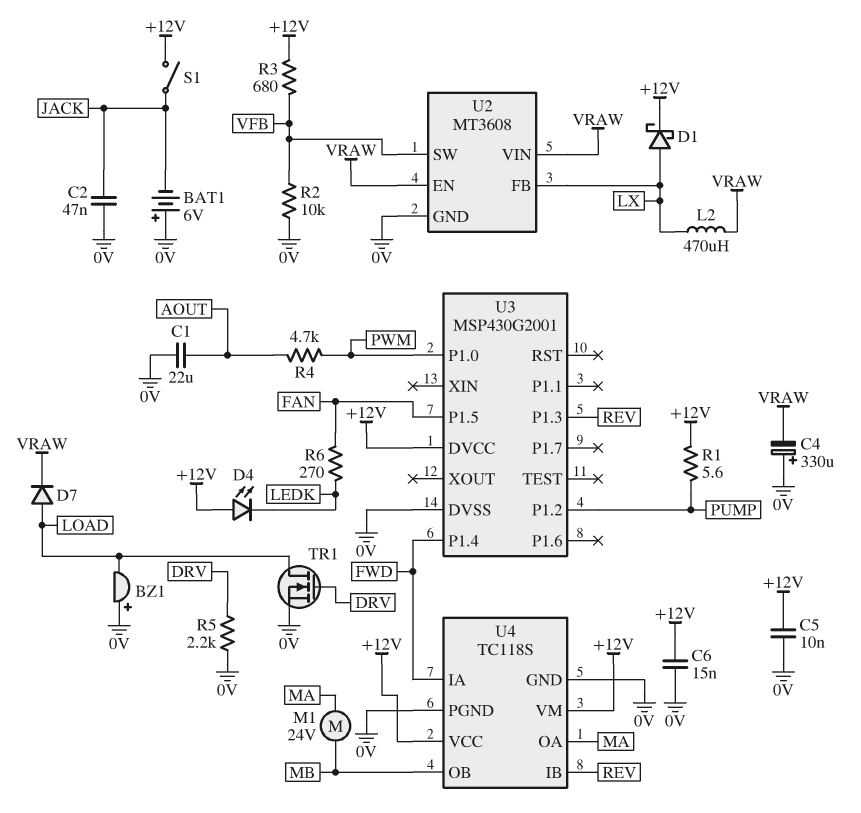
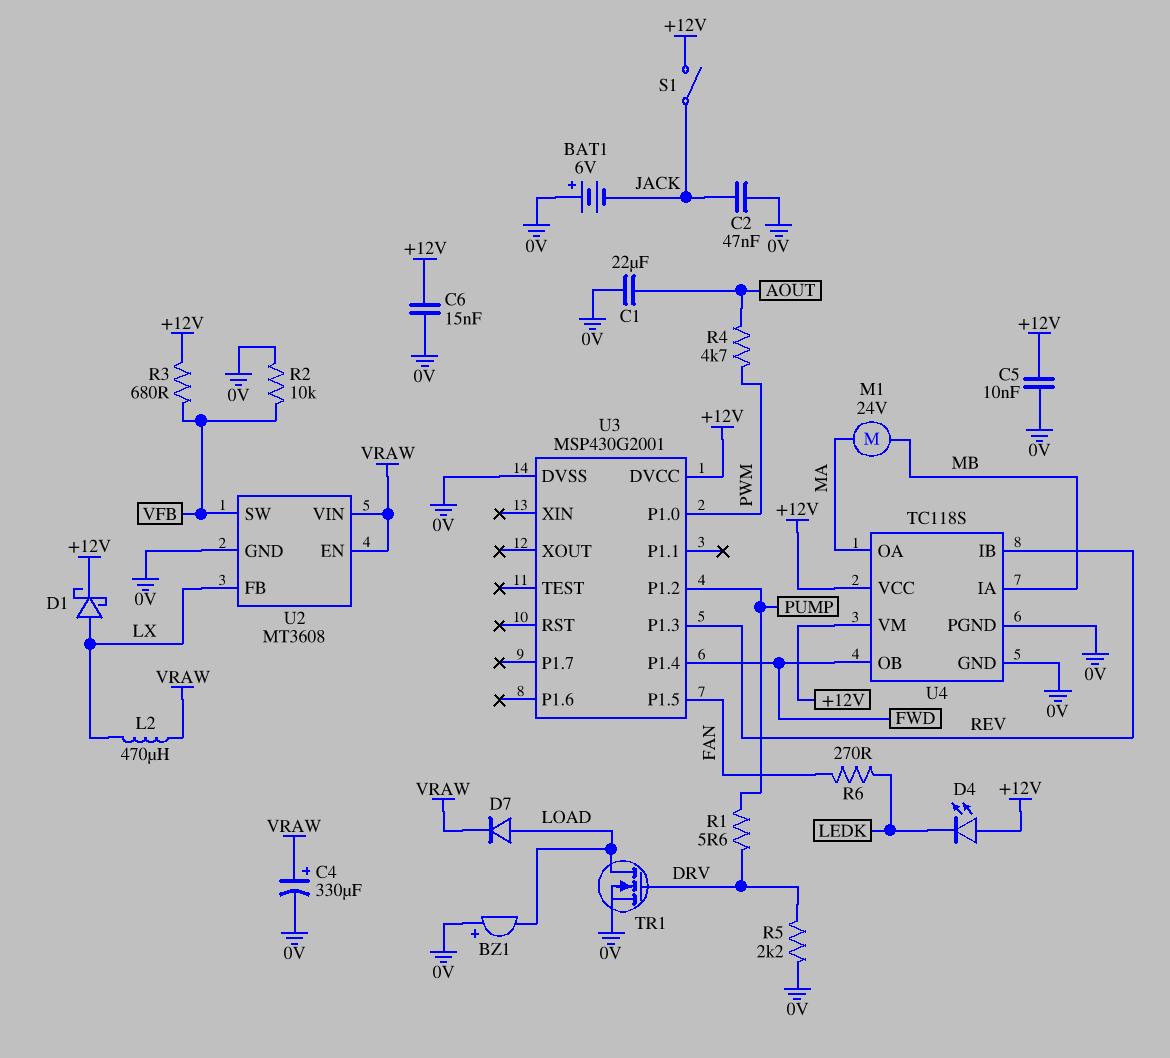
C4: 330uF (plus 0V, minus VRAW) -> 330uF (plus VRAW, minus 0V)
R1: 5.6 (+12V, PUMP) -> 5.6 (DRV, PUMP)
U4 pin IA: FWD -> MB
U4 pin OB: MB -> FWD

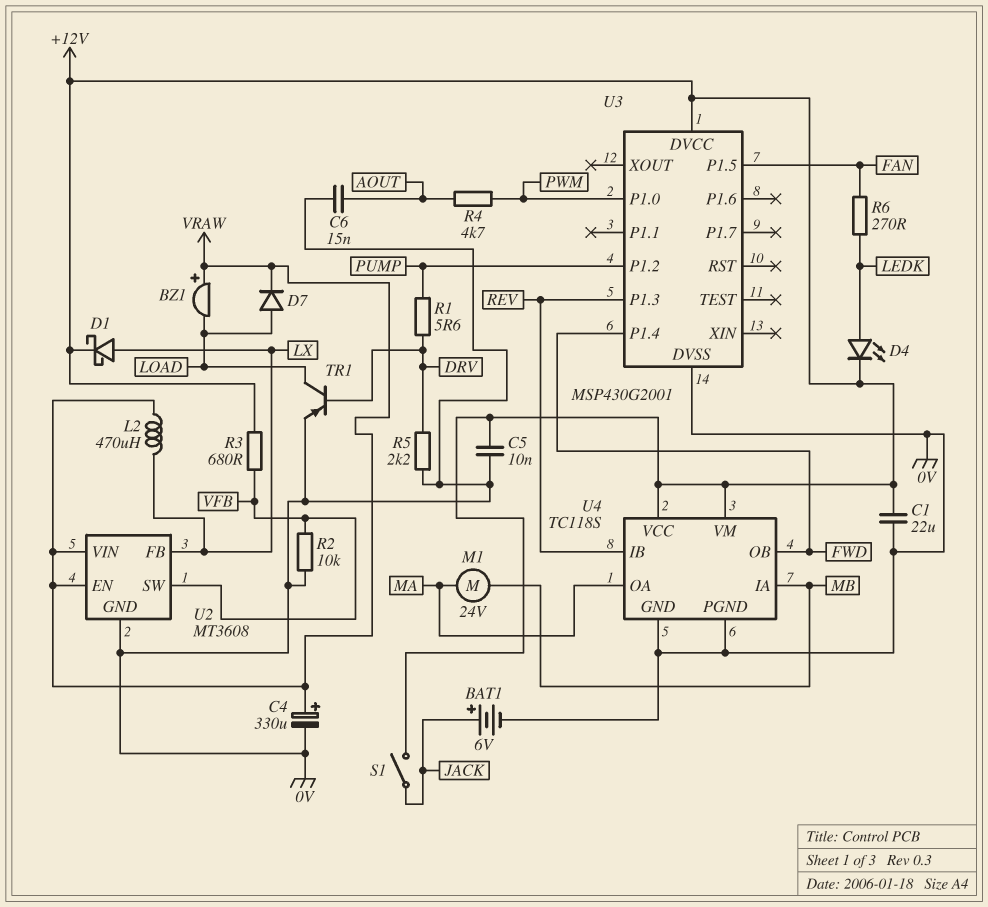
BAT1: 6V (plus 0V, minus JACK) -> 6V (plus JACK, minus 0V)
BZ1: buzzer (plus 0V, minus LOAD) -> buzzer (plus VRAW, minus LOAD)
C1: 22uF (0V, AOUT) -> 22uF (+12V, 0V)
C2: 47nF (0V, JACK) -> none
C6: 15nF (+12V, 0V) -> 15nF (0V, AOUT)
D4: LED (A +12V, K LEDK) -> LED (A LEDK, K +12V)
TR1: NMOS (G DRV, D LOAD, S 0V) -> PNP (B DRV, C LOAD, E 0V)

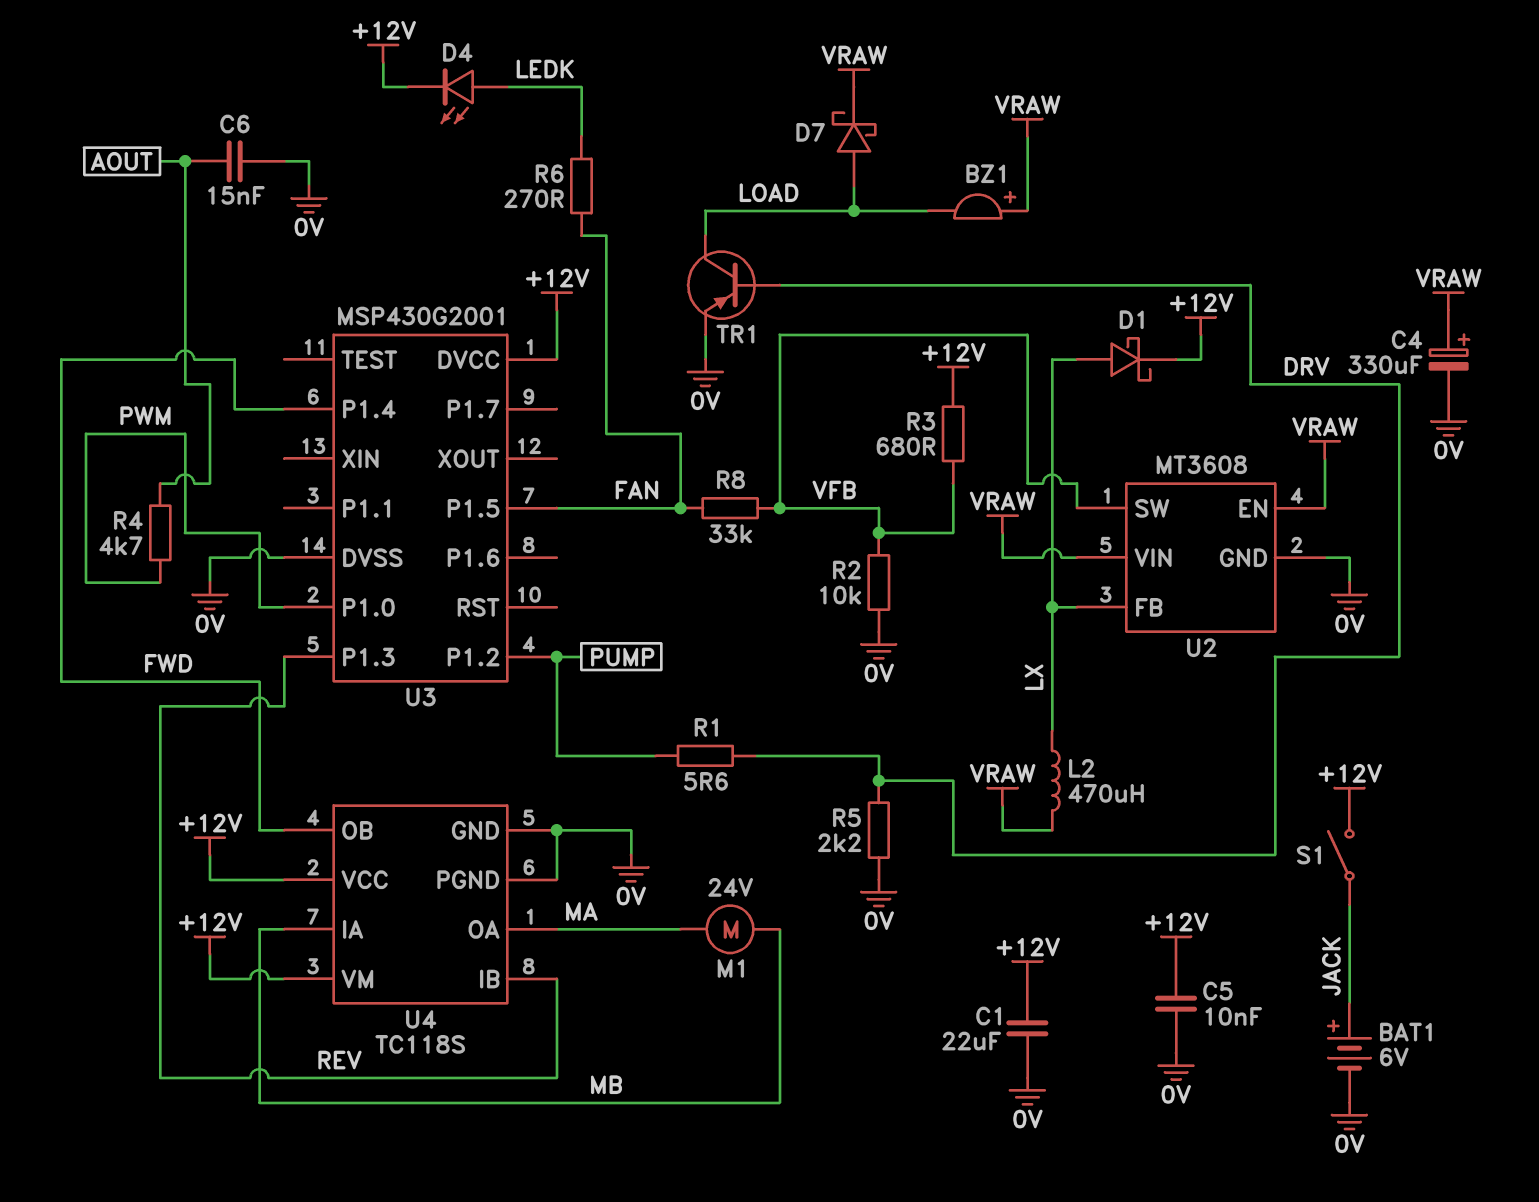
D7: diode (A LOAD, K VRAW) -> schottky (A LOAD, K VRAW)
R8: none -> 33k (FAN, VFB)

